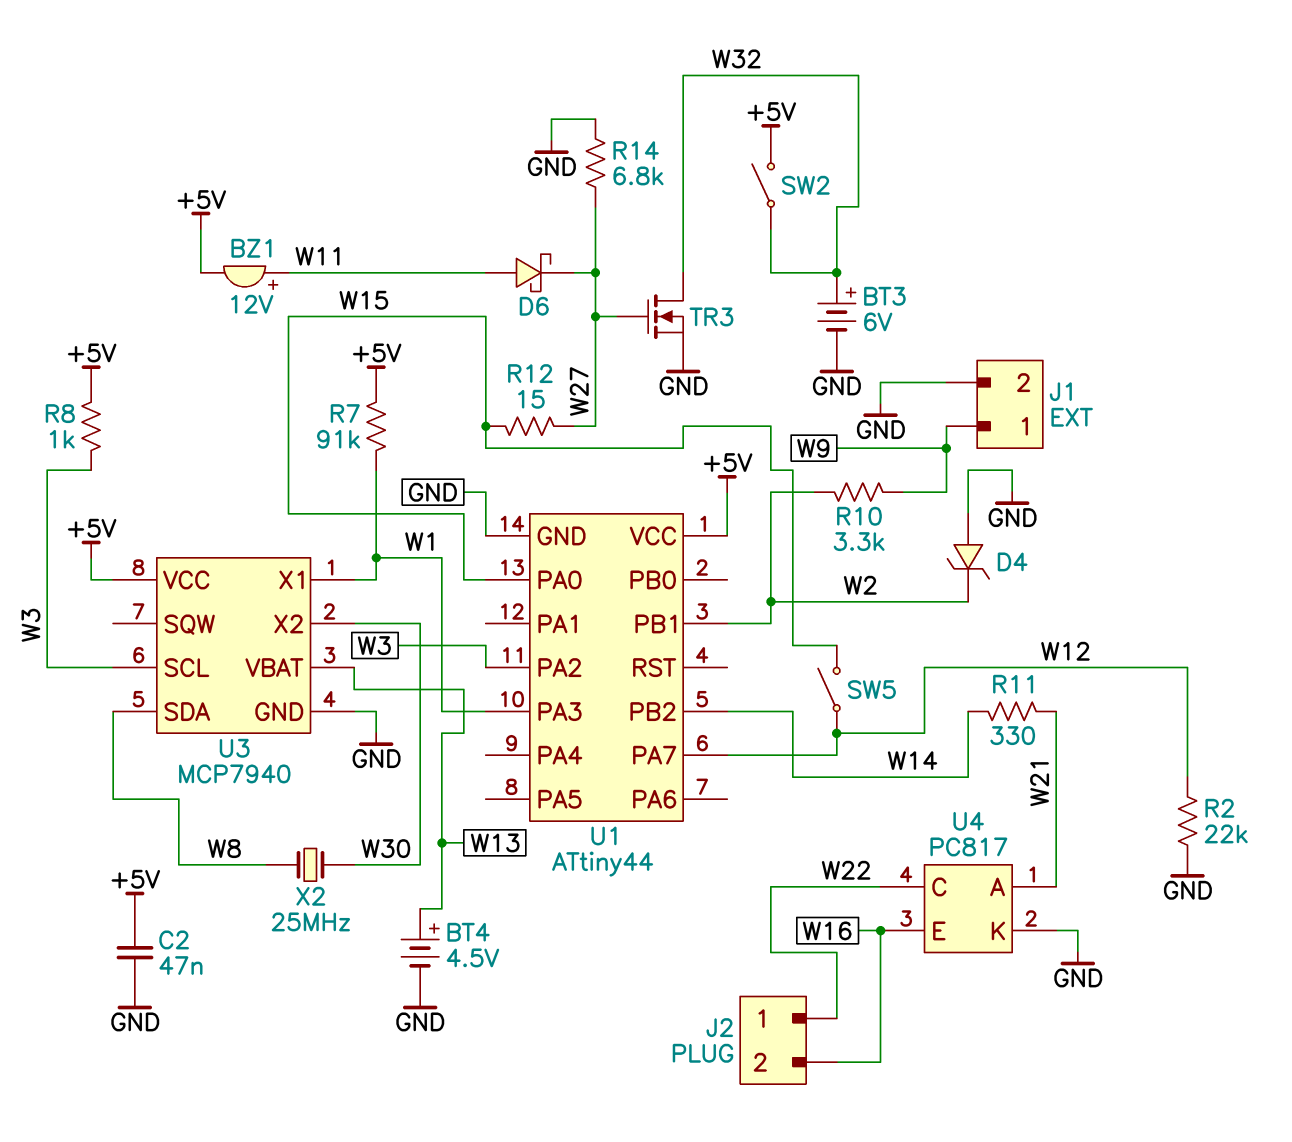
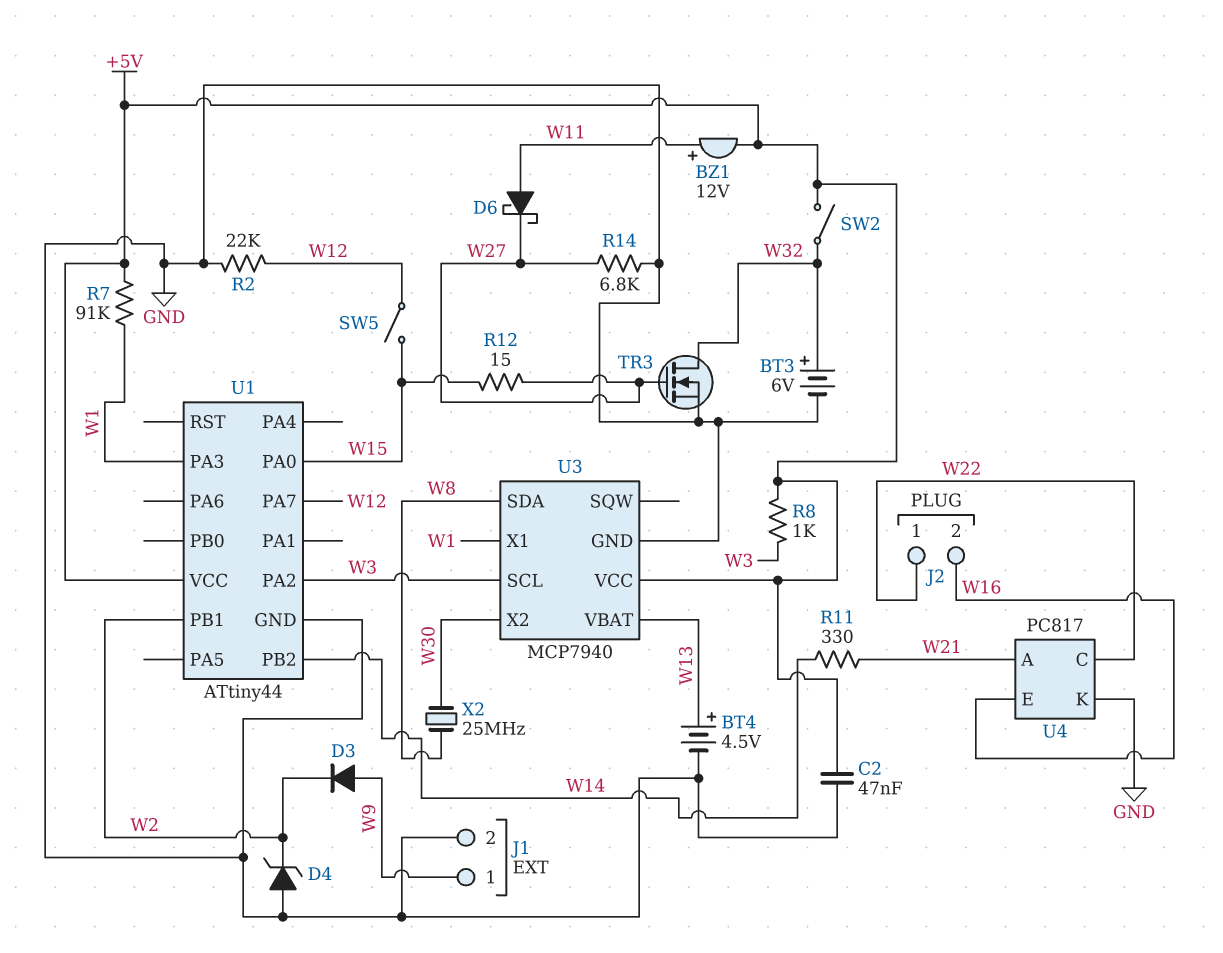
D3: none -> diode (A W9, K W2)
R10: 3.3k (W2, W9) -> none

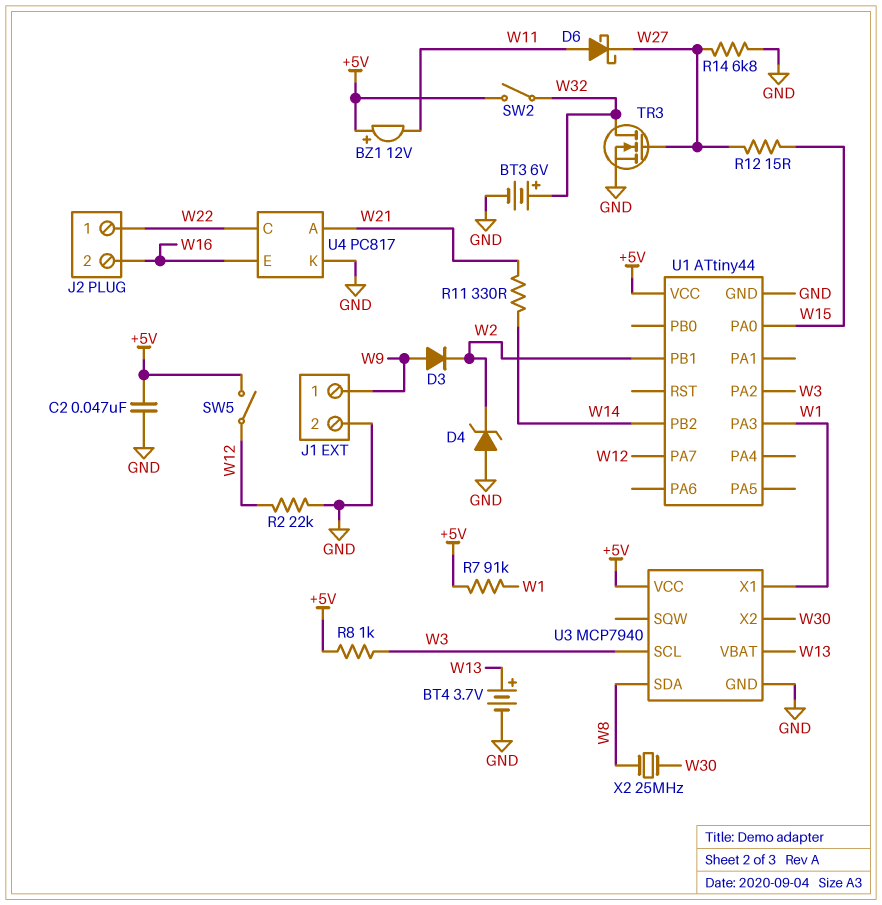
BT4: 4.5V (plus W13, minus GND) -> 3.7V (plus W13, minus GND)
BZ1: buzzer 12V (plus W11, minus +5V) -> buzzer 12V (plus +5V, minus W11)
SW5: switch (W12, W15) -> switch (+5V, W12)

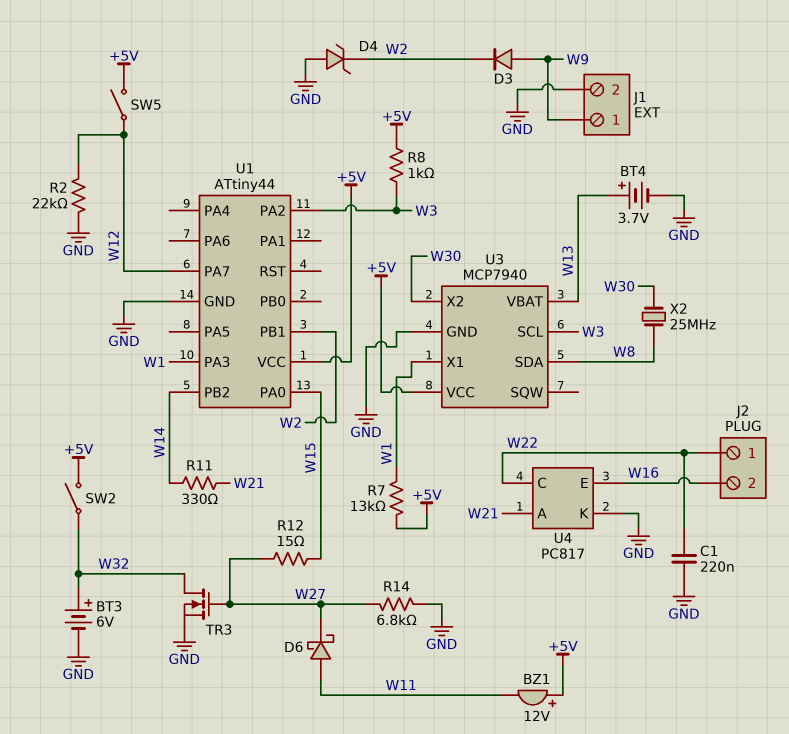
C1: none -> 220nF (GND, W22)
C2: 47nF (+5V, GND) -> none
R7: 91k (+5V, W1) -> 13k (+5V, W1)

